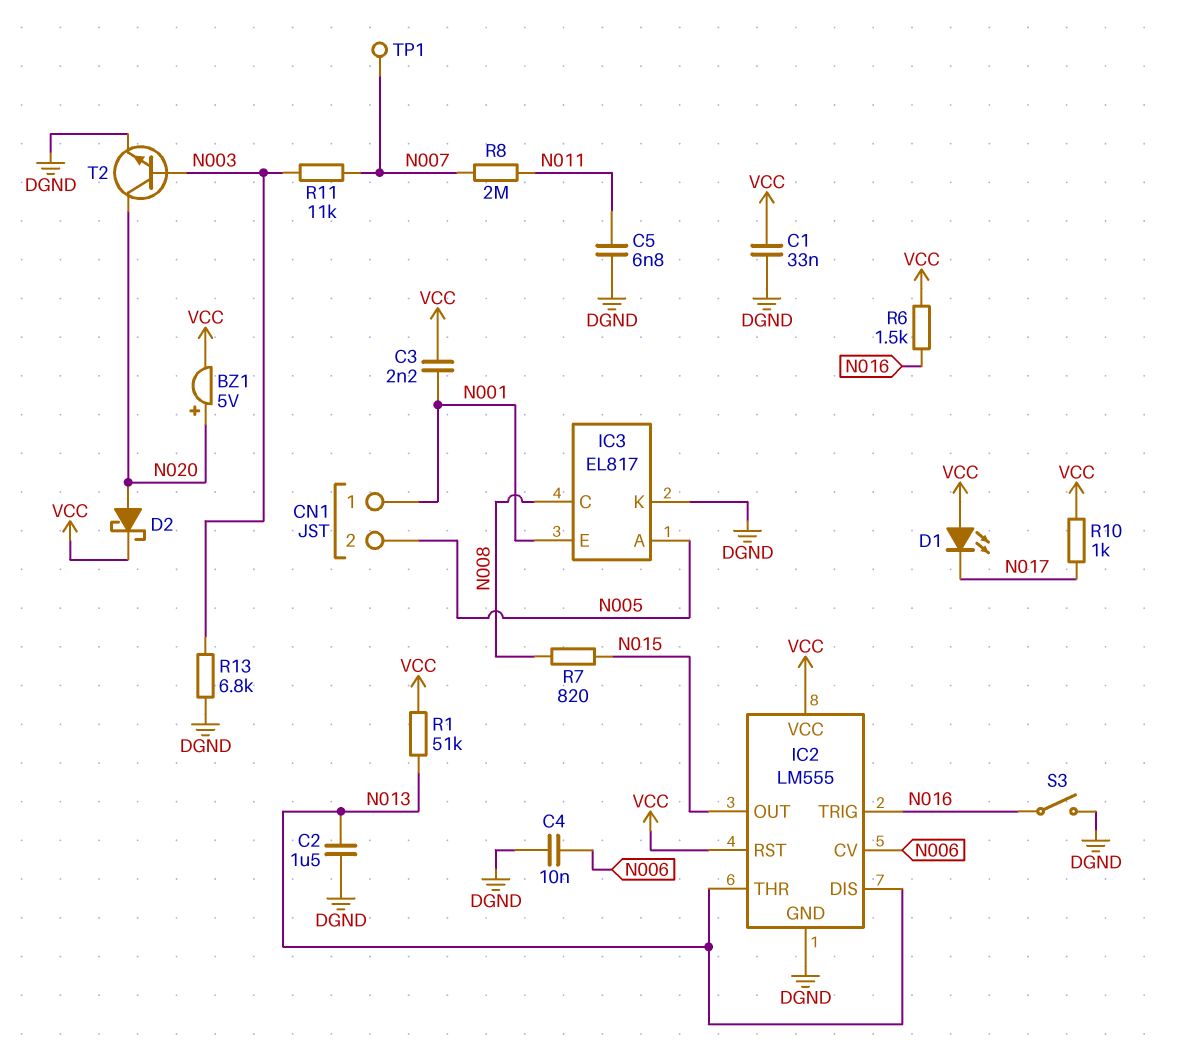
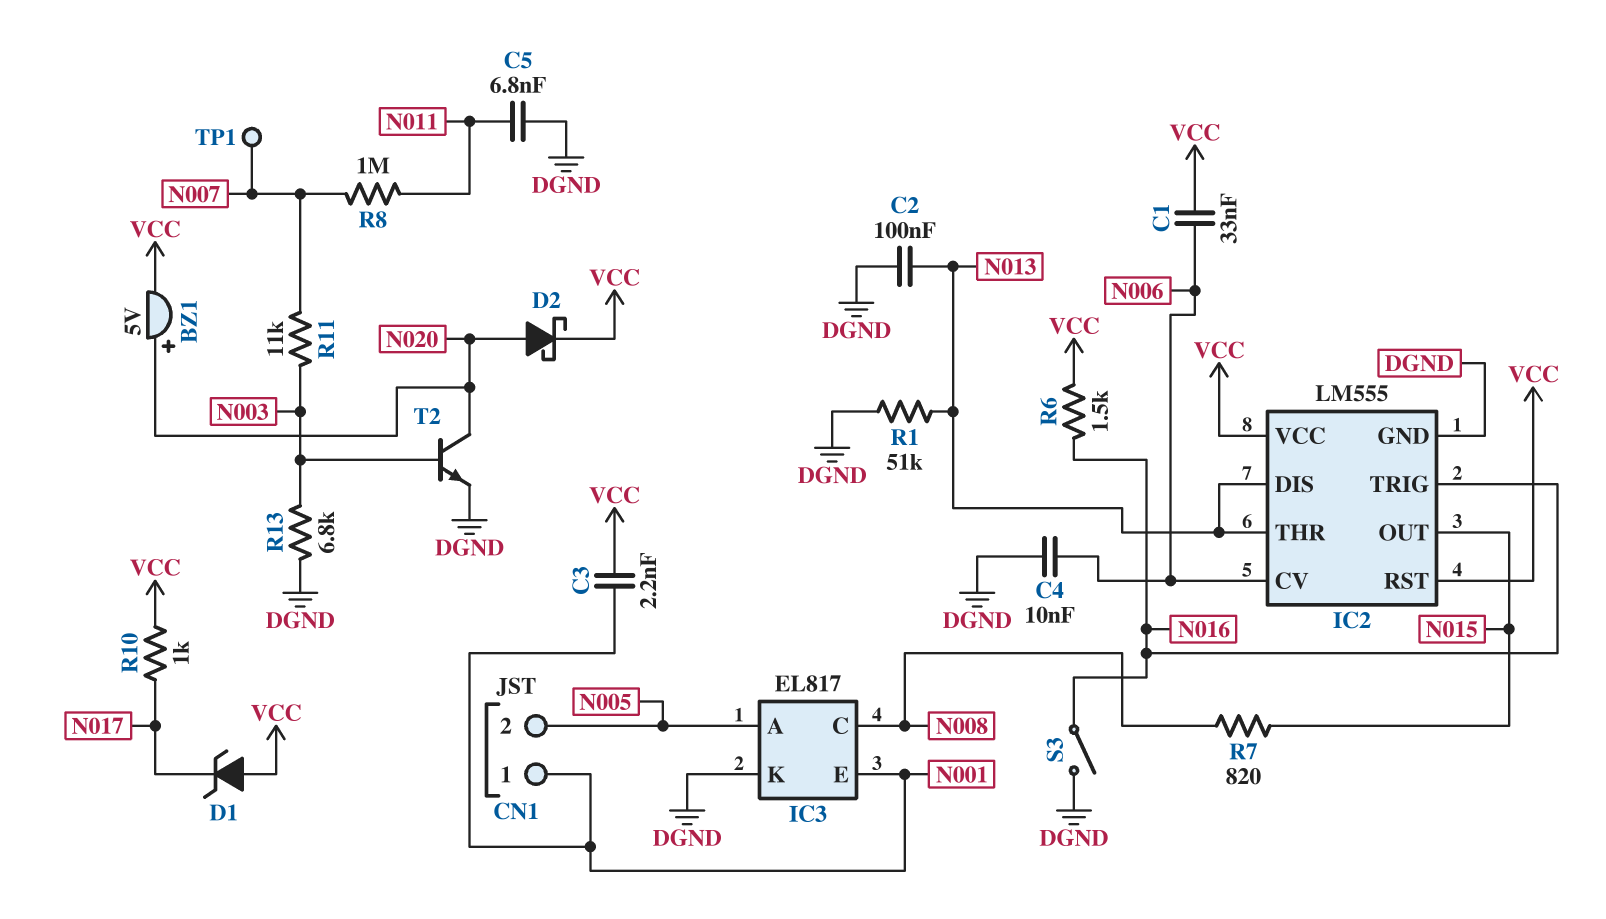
C1: 33nF (DGND, VCC) -> 33nF (N006, VCC)
C2: 1.5uF (DGND, N013) -> 100nF (DGND, N013)
D1: LED (A VCC, K N017) -> zener (A VCC, K N017)
R1: 51k (N013, VCC) -> 51k (DGND, N013)
R8: 2M (N007, N011) -> 1M (N007, N011)

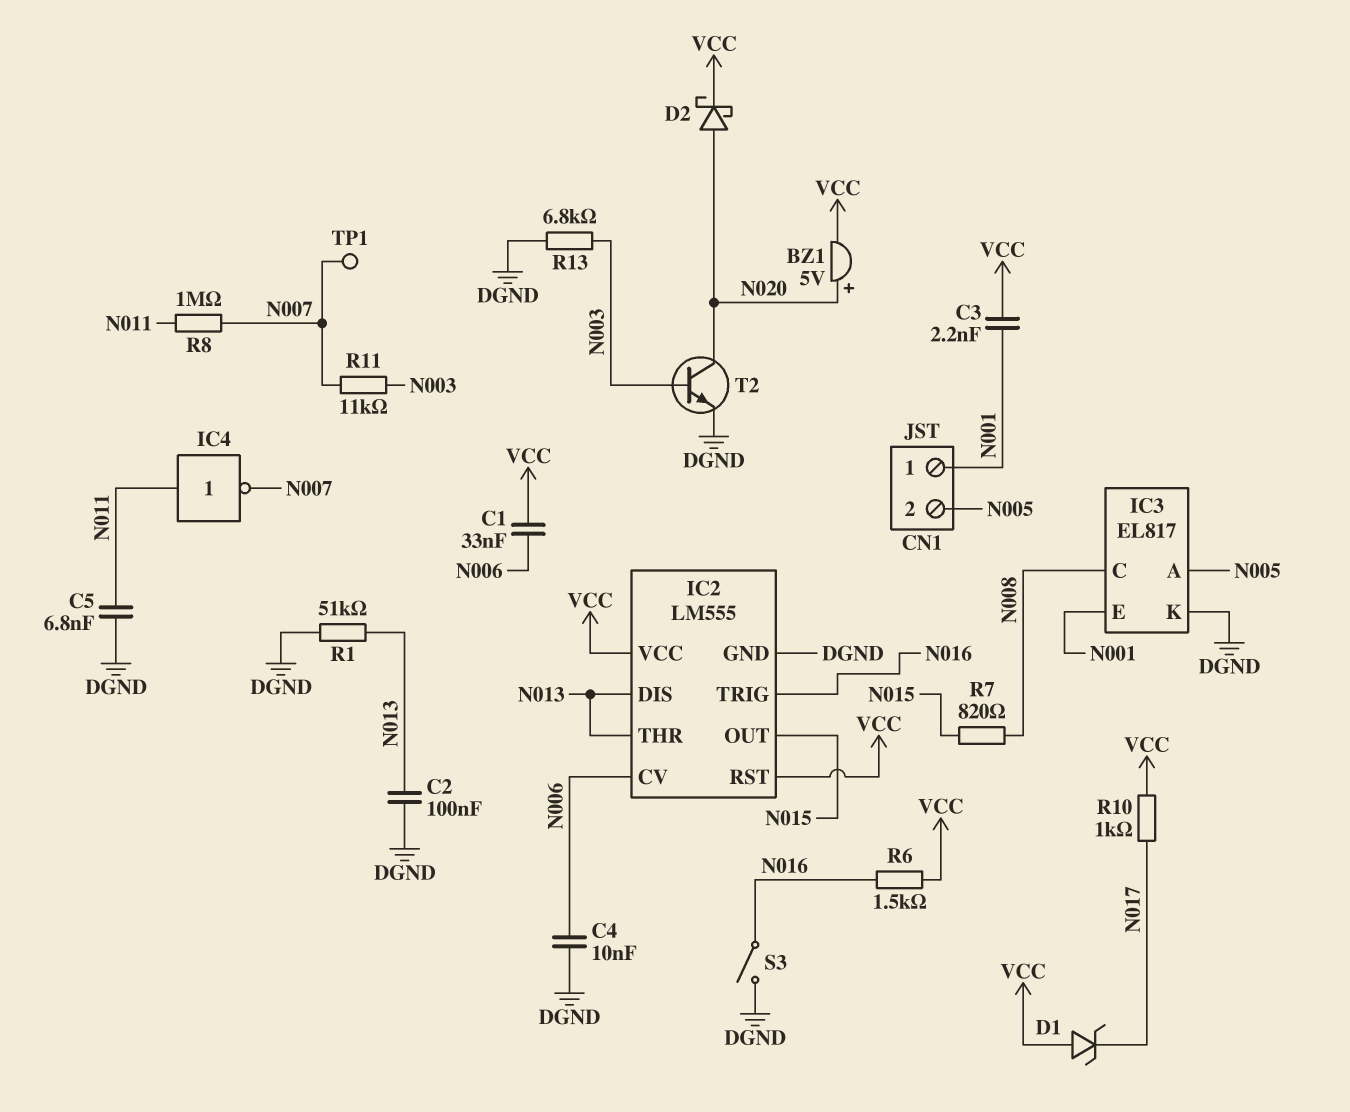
IC4: none -> NOT (in N011, out N007)

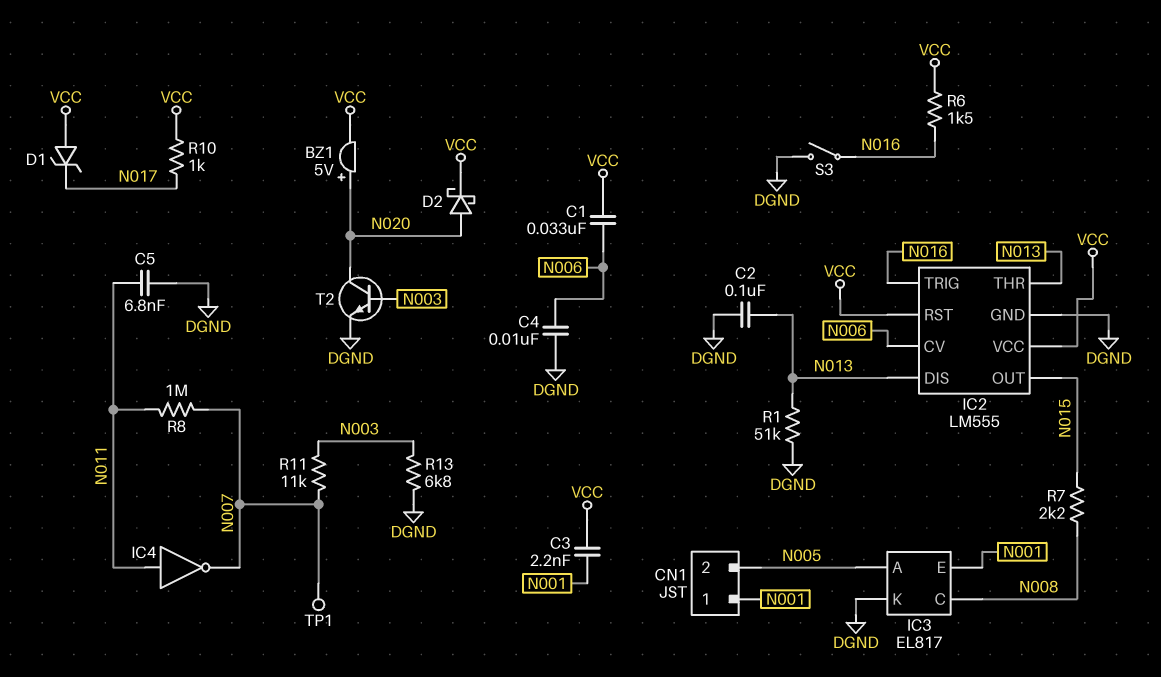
R7: 820 (N008, N015) -> 2.2k (N008, N015)

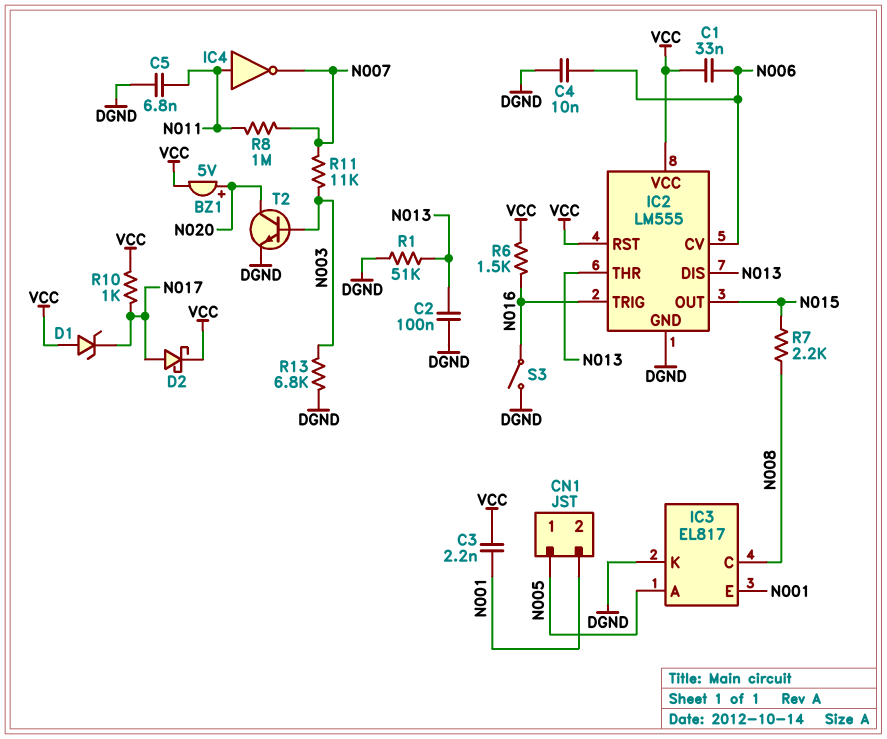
CN1 pin 1: N001 -> N005
CN1 pin 2: N005 -> N001
D2: schottky (A N020, K VCC) -> schottky (A N017, K VCC)
TP1: test point (N007) -> none

